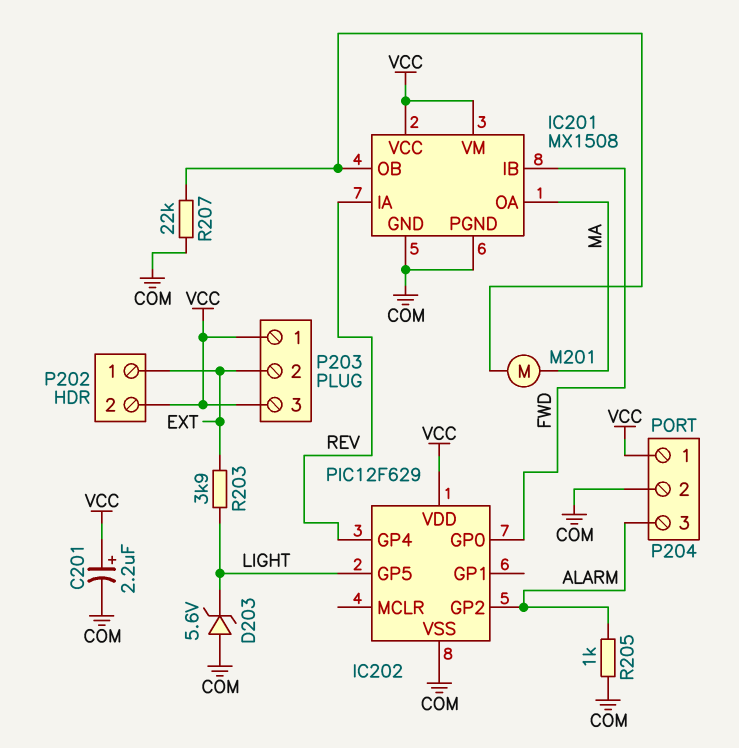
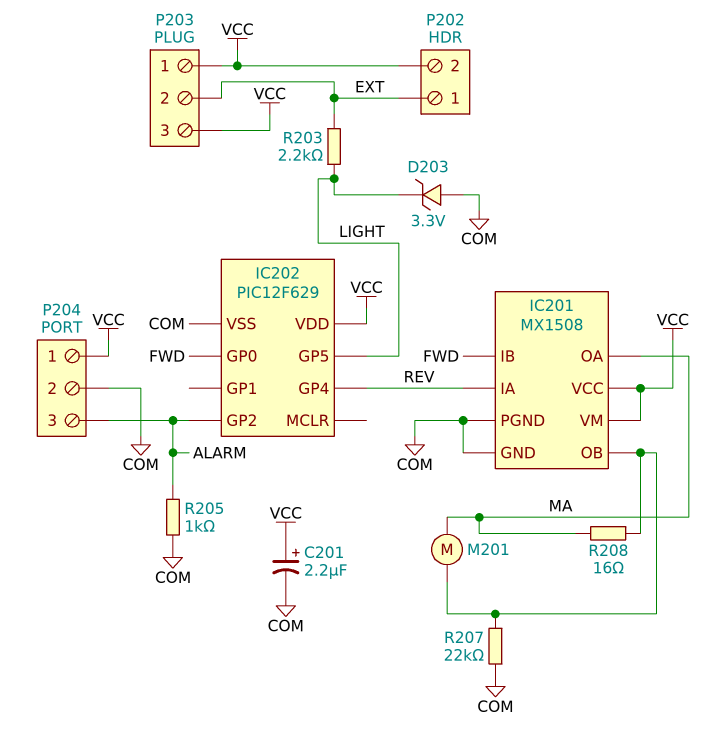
D203: zener 5.6V (A COM, K LIGHT) -> zener 3.3V (A COM, K LIGHT)
R203: 3.9k (EXT, LIGHT) -> 2.2k (EXT, LIGHT)
R208: none -> 16 (IC201/OB, MA)

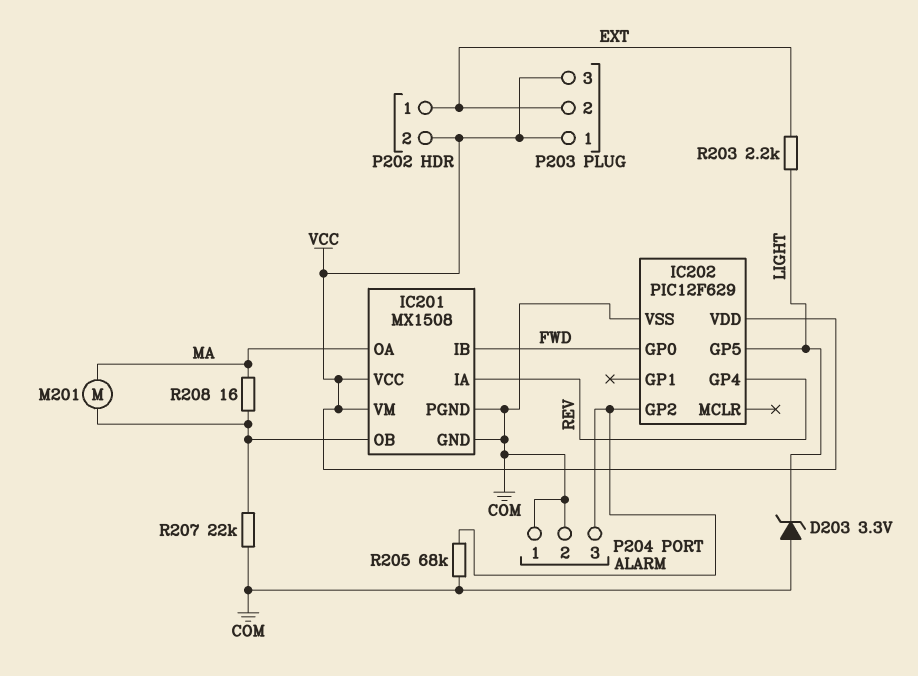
C201: 2.2uF (plus VCC, minus COM) -> none
P204 pin 1: VCC -> COM
R205: 1k (ALARM, COM) -> 68k (ALARM, COM)

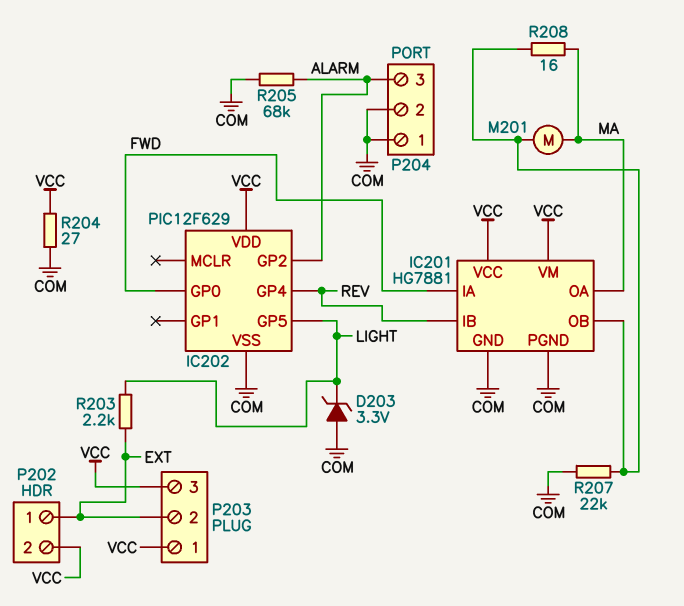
IC201: MX1508 -> HG7881
IC201 pin IA: REV -> FWD
IC201 pin IB: FWD -> REV
R204: none -> 27 (COM, VCC)

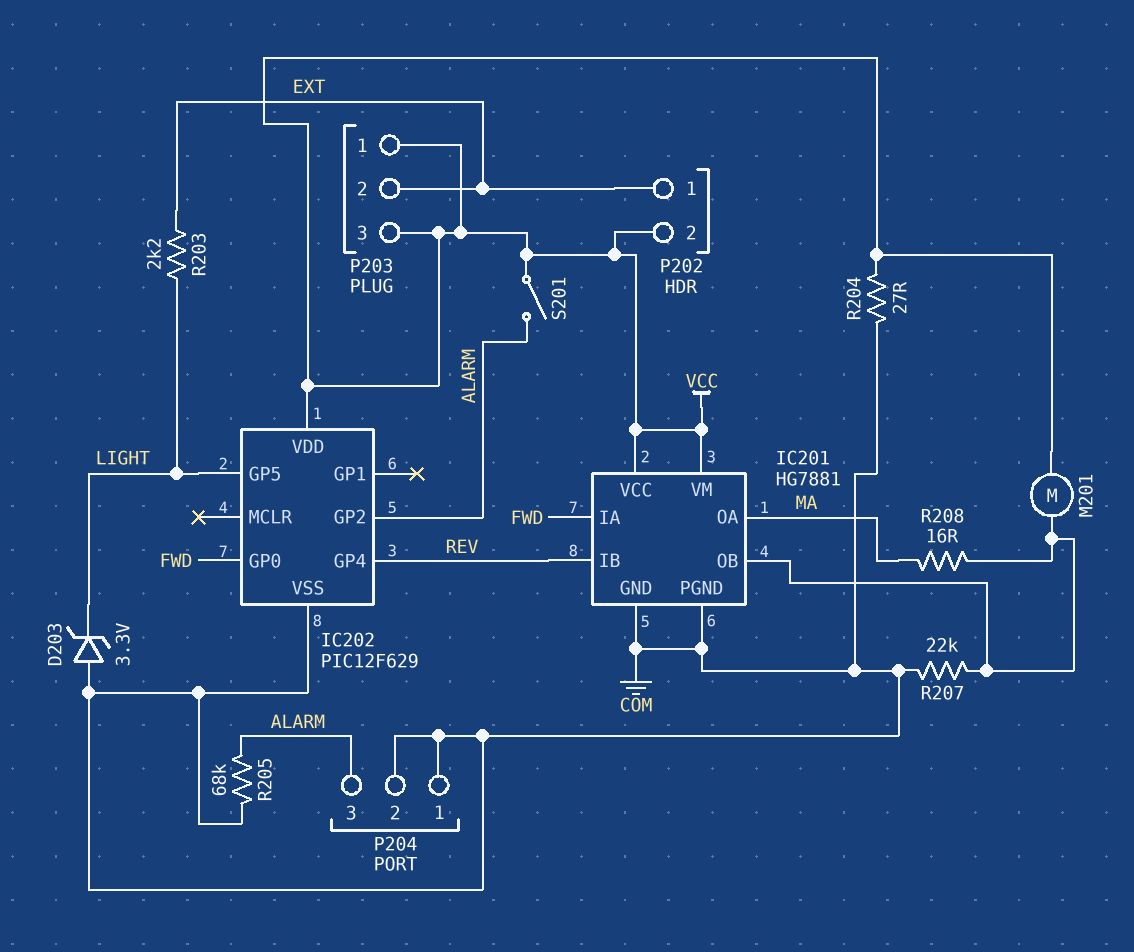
M201: motor (IC201/OB, MA) -> motor (IC201/OB, VCC)
S201: none -> switch (ALARM, VCC)

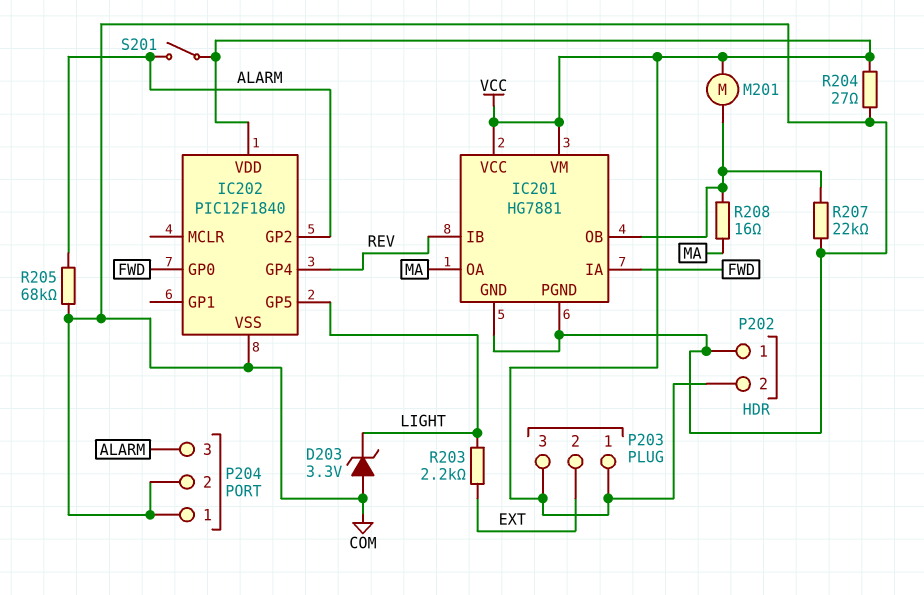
IC202: PIC12F629 -> PIC12F1840
P202 pin 1: EXT -> COM

